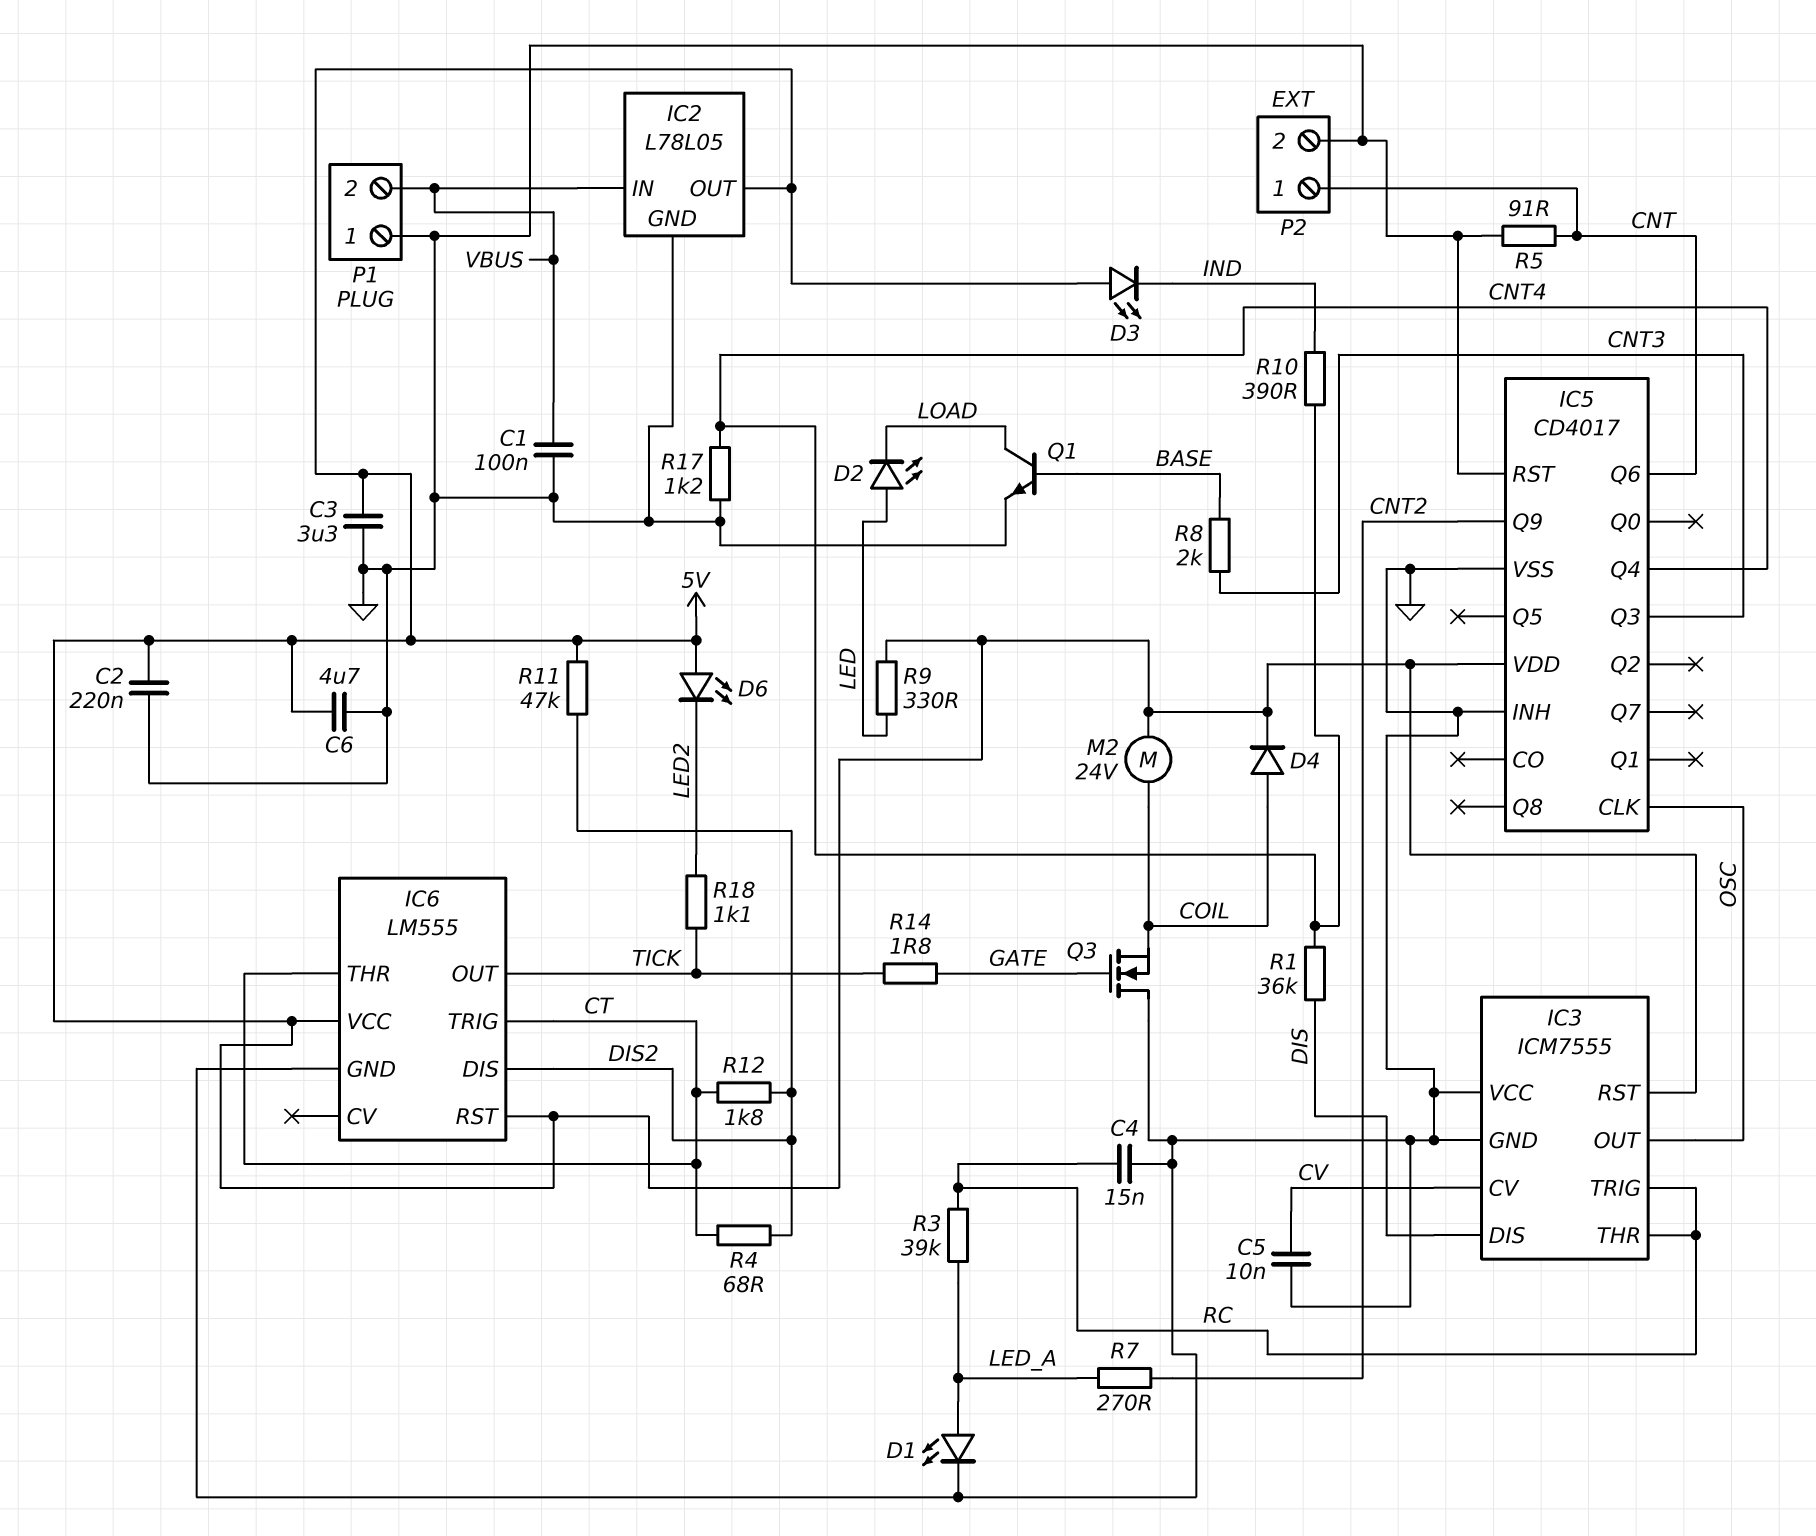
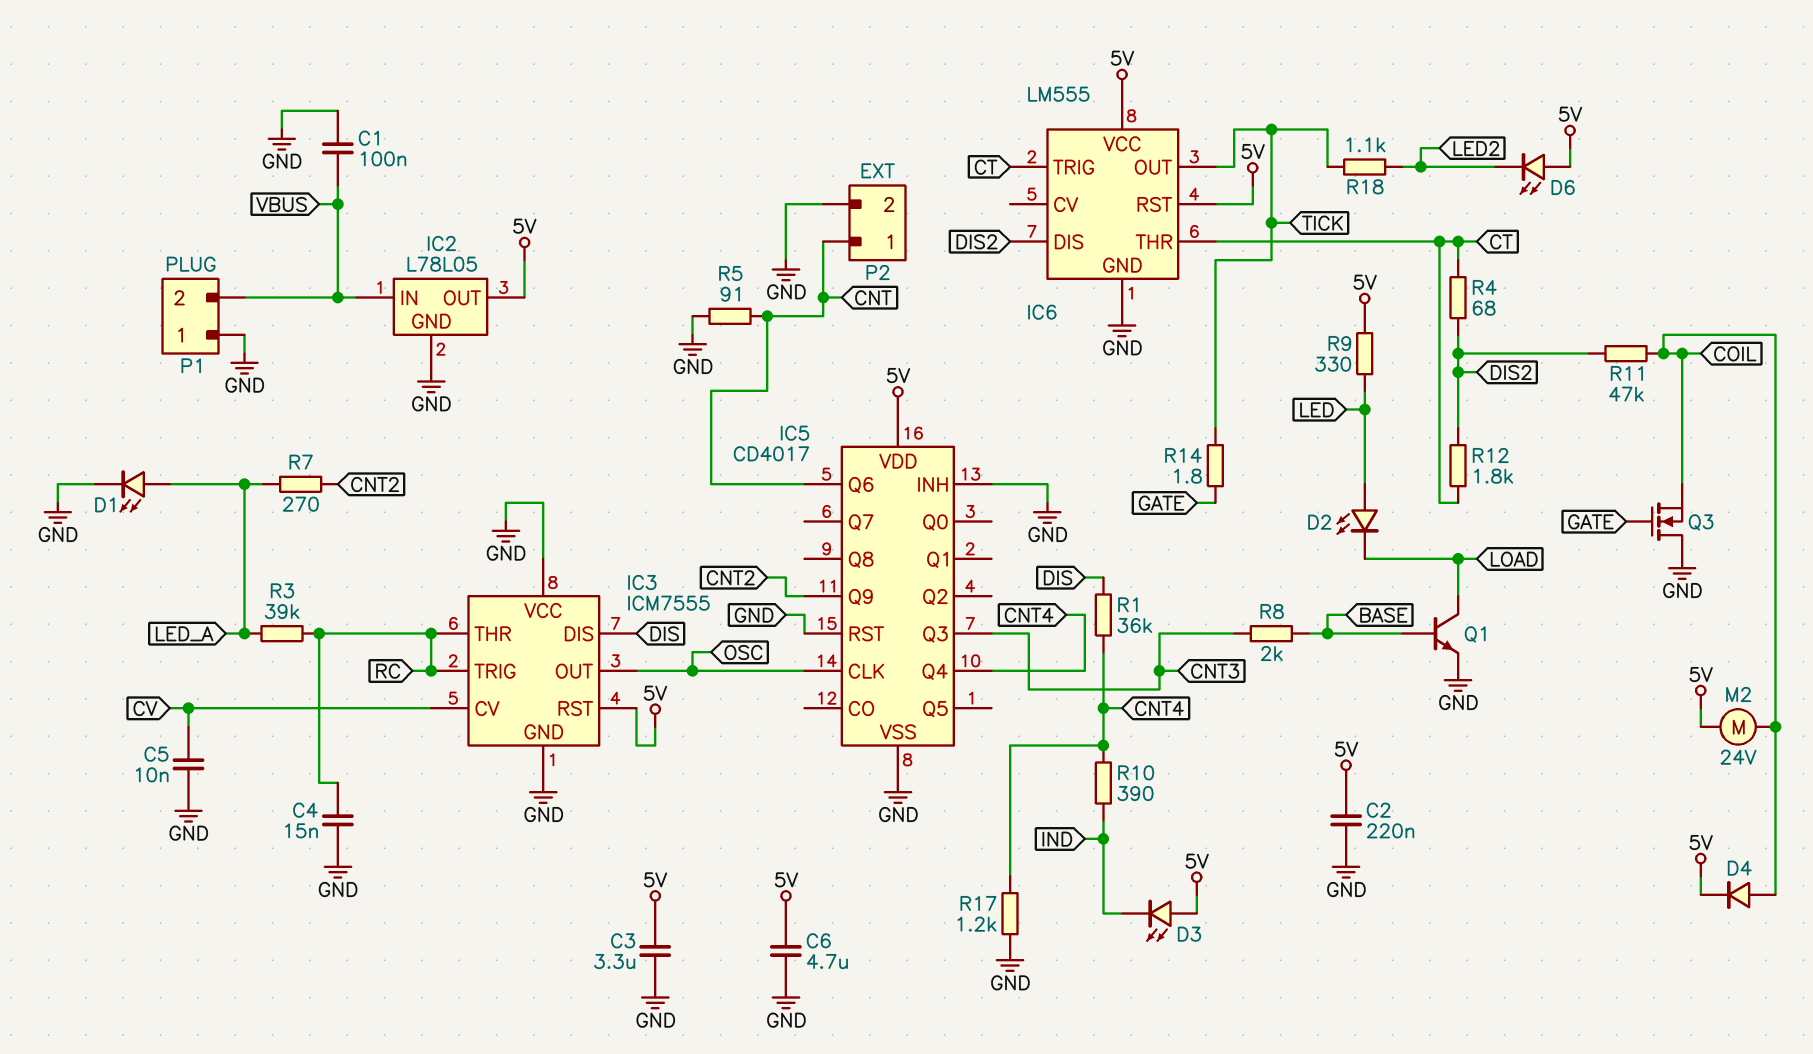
R11: 47k (5V, DIS2) -> 47k (COIL, DIS2)

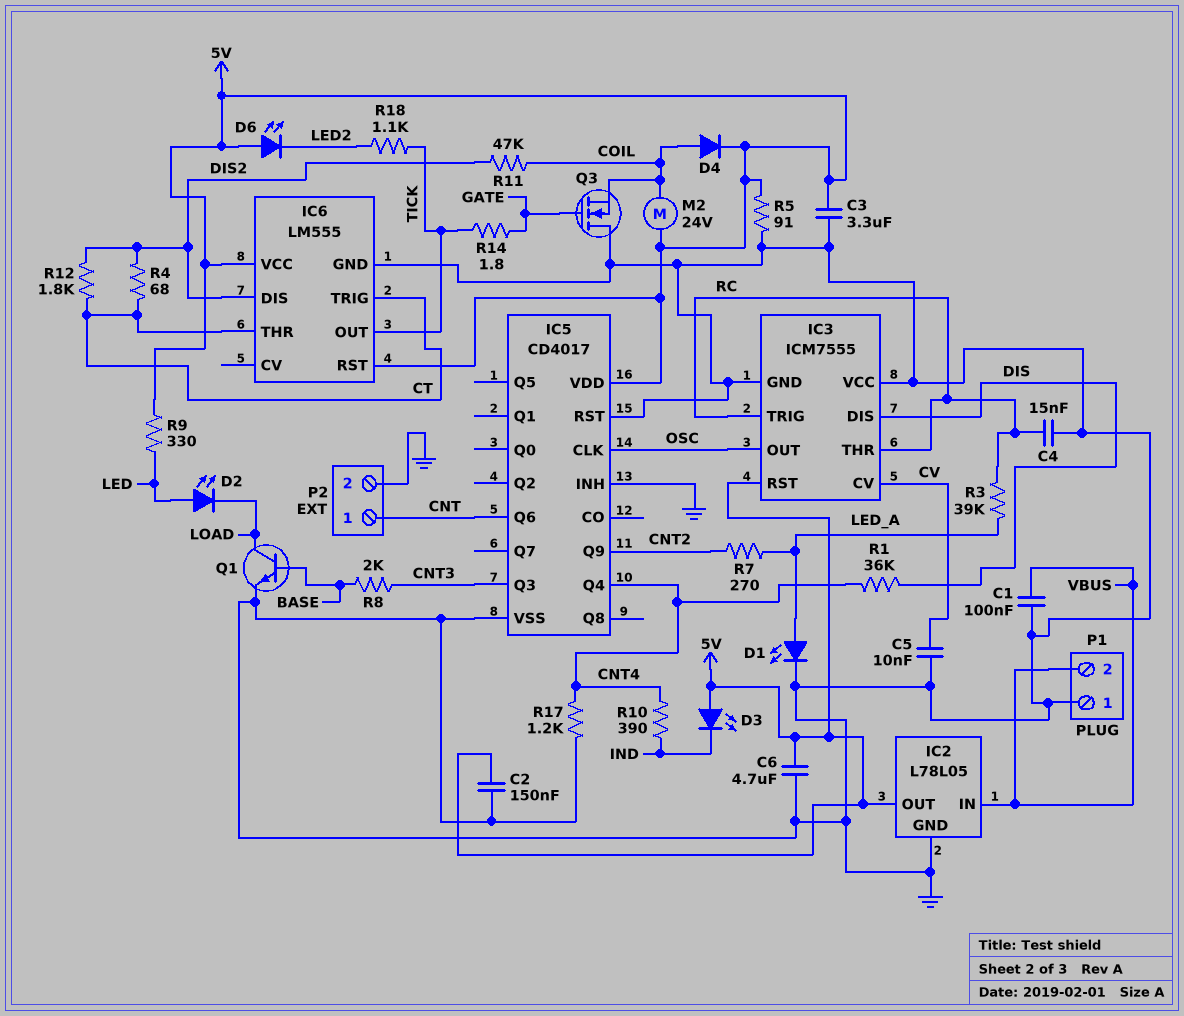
C2: 220nF (5V, GND) -> 150nF (5V, GND)
R5: 91 (CNT, GND) -> 91 (5V, GND)

